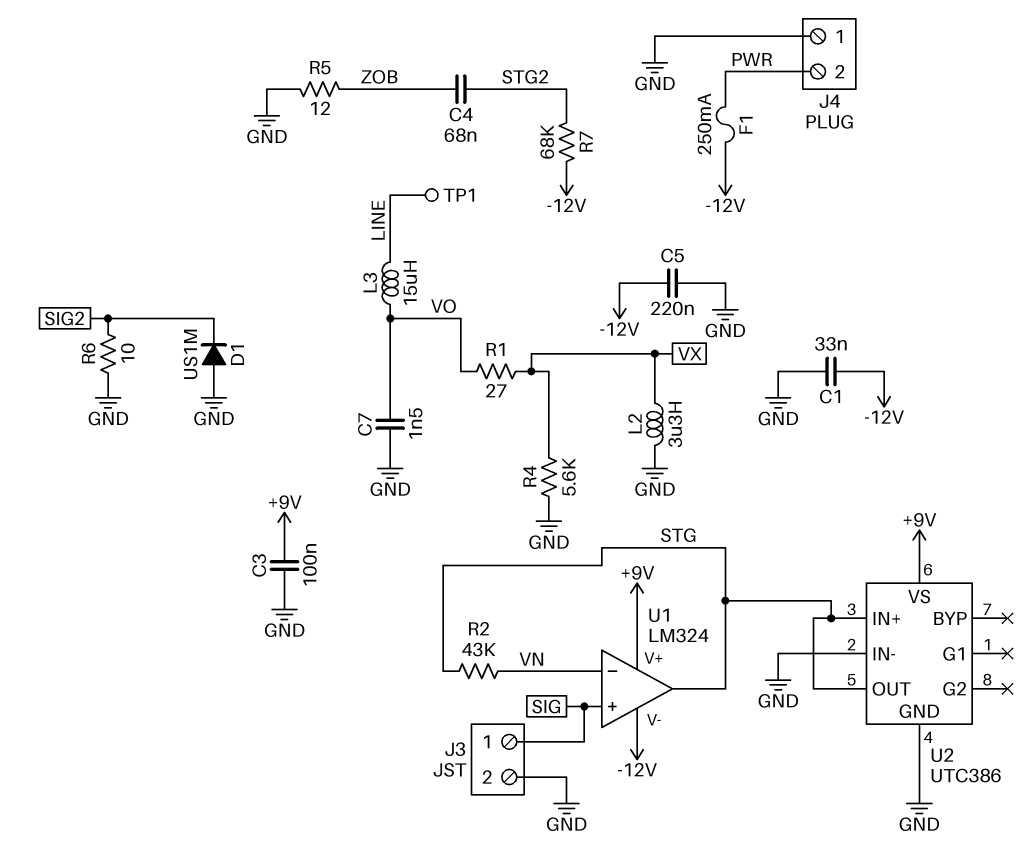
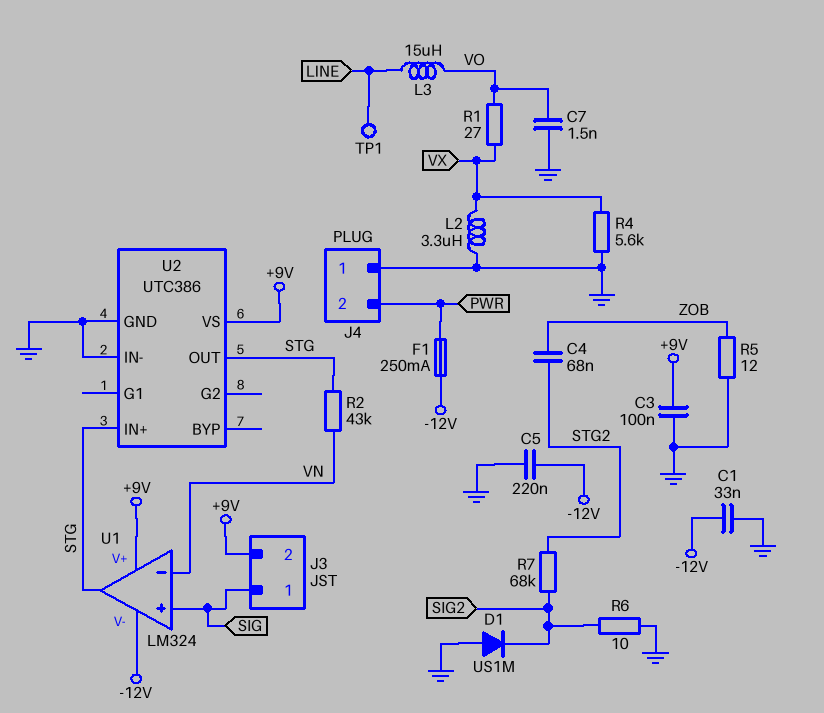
J3 pin 2: GND -> +9V
R7: 68k (-12V, STG2) -> 68k (SIG2, STG2)

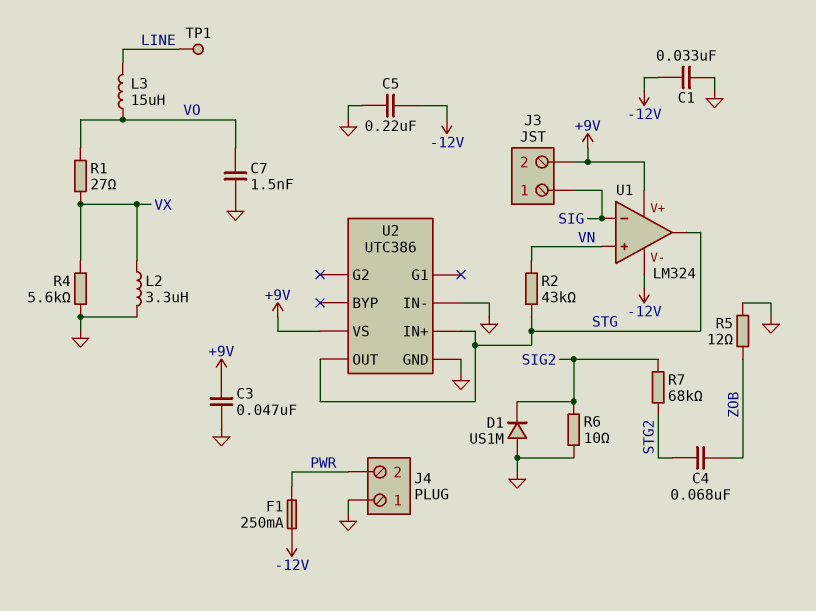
C3: 100nF (+9V, GND) -> 47nF (+9V, GND)
U1 pin in+: SIG -> VN
U1 pin in-: VN -> SIG

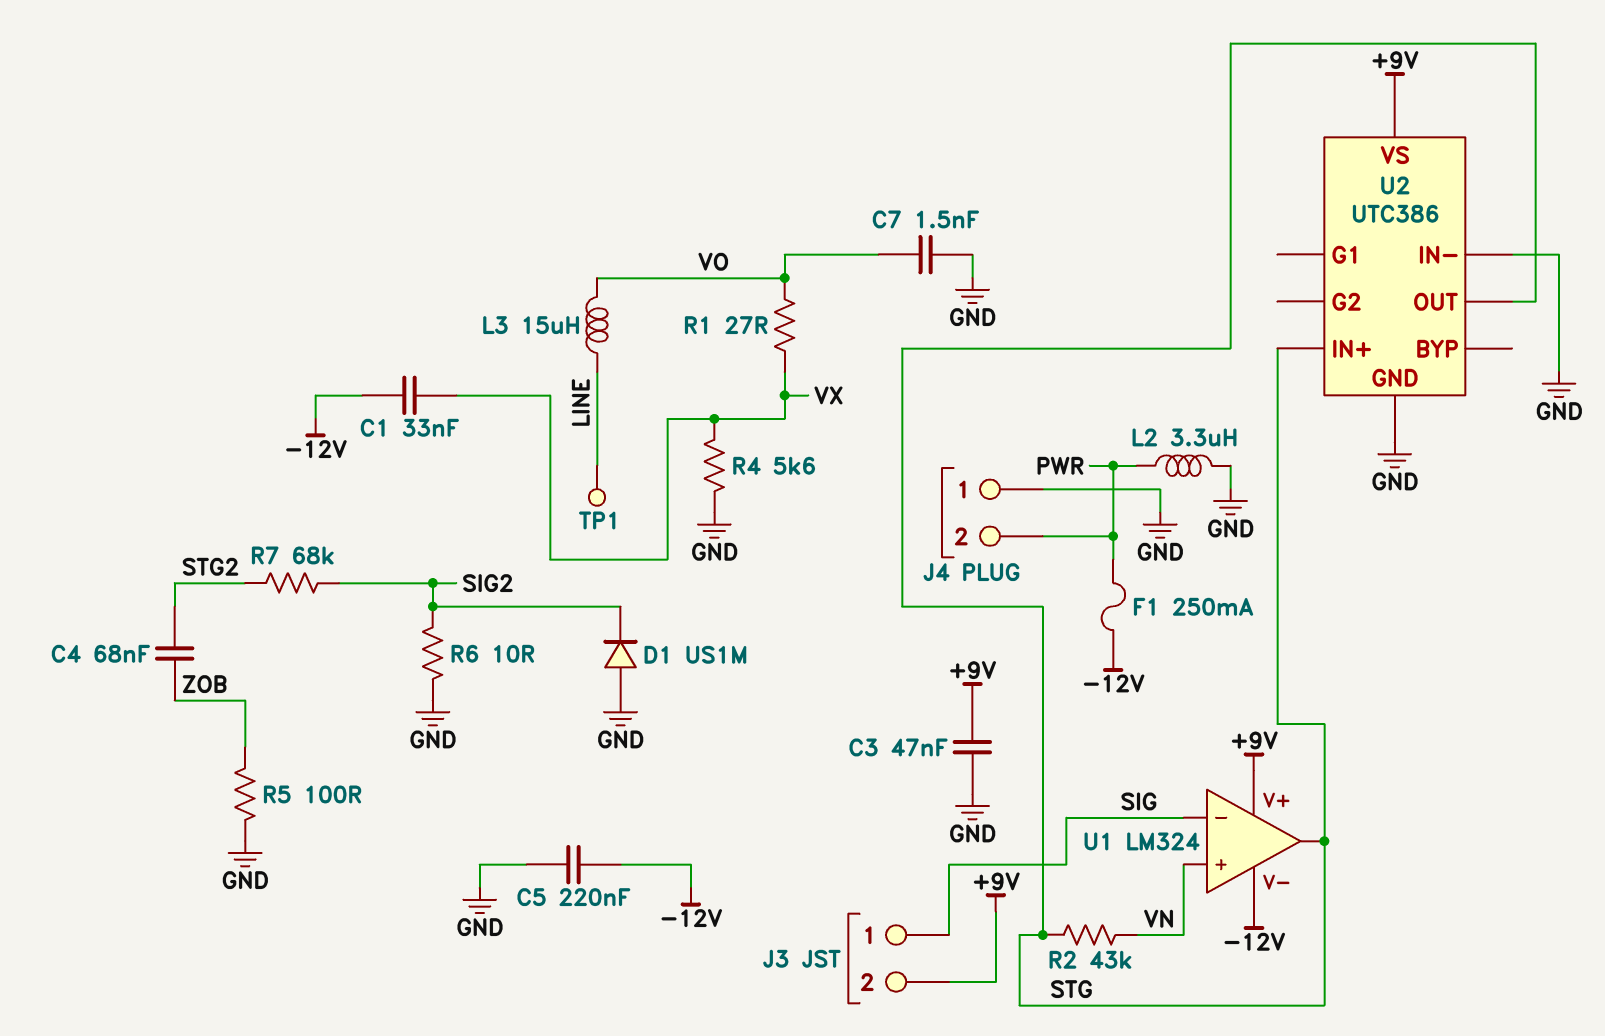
C1: 33nF (-12V, GND) -> 33nF (-12V, VX)
L2: 3.3uH (GND, VX) -> 3.3uH (GND, PWR)
R5: 12 (GND, ZOB) -> 100 (GND, ZOB)

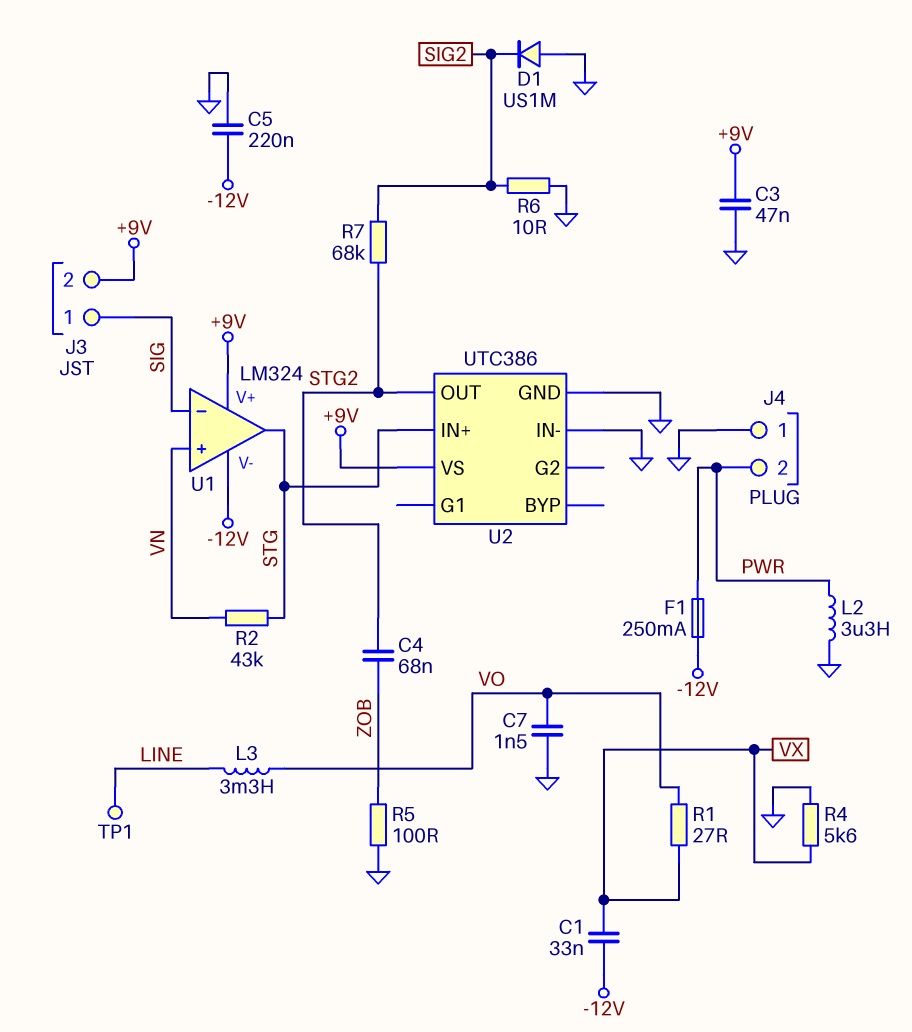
L3: 15uH (LINE, VO) -> 3.3mH (LINE, VO)
U2 pin OUT: STG -> STG2

